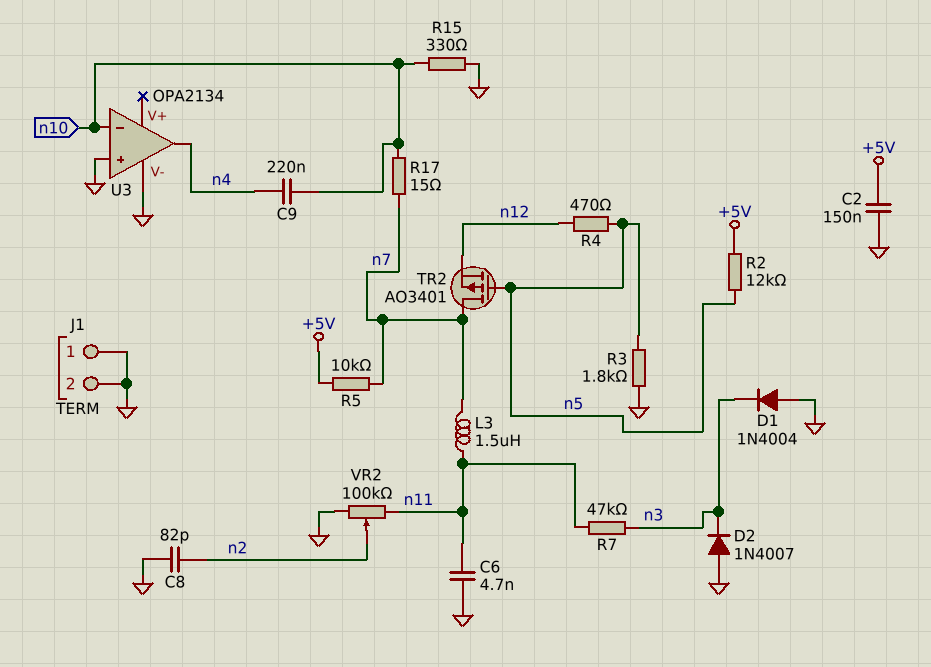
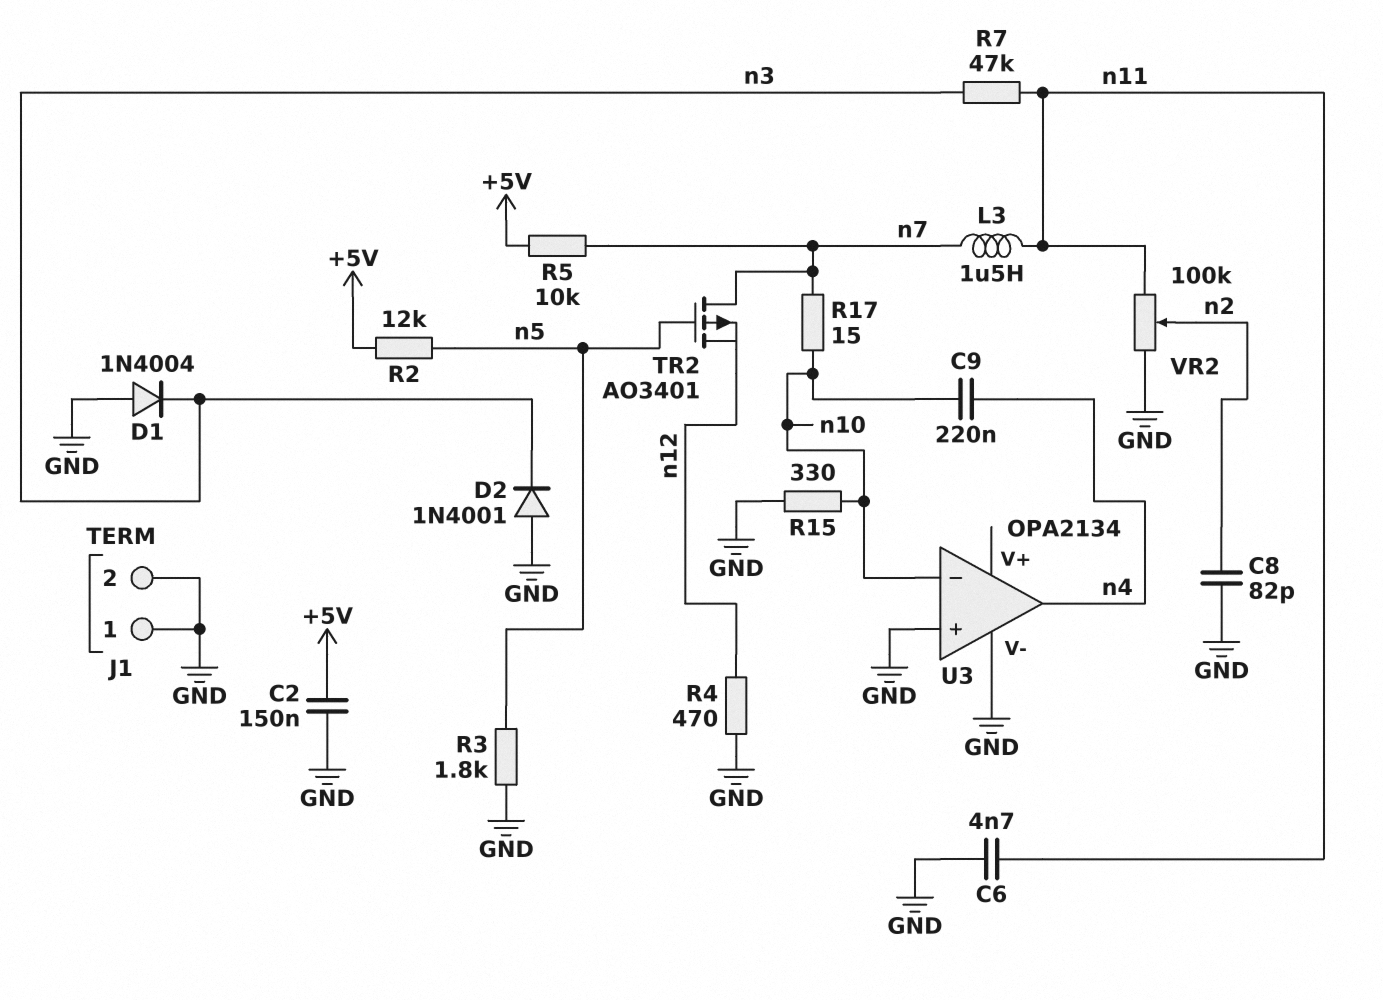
D2: diode 1N4007 (A GND, K n3) -> diode 1N4001 (A GND, K n3)
R4: 470 (n5, n12) -> 470 (GND, n12)

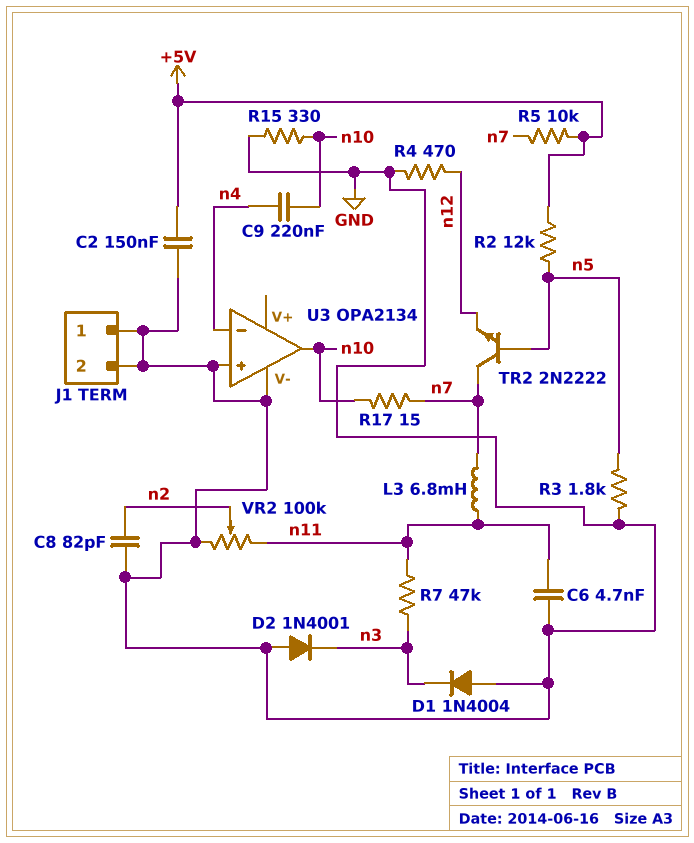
L3: 1.5uH (n7, n11) -> 6.8mH (n7, n11)
TR2: PMOS AO3401 (G n5, D n7, S n12) -> NPN 2N2222 (B n5, C n7, E n12)
U3 pin in-: n10 -> n4
U3 pin out: n4 -> n10

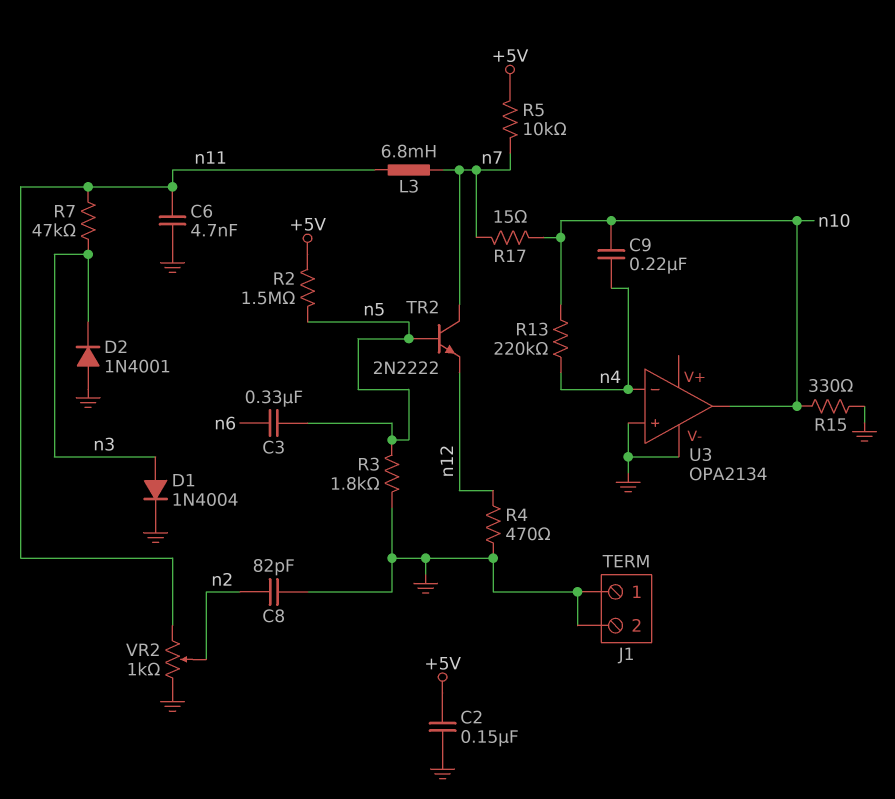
C3: none -> 330nF (n5, n6)
D1: diode 1N4004 (A GND, K n3) -> diode 1N4004 (A n3, K GND)
R2: 12k (+5V, n5) -> 1.5M (+5V, n5)
R13: none -> 220k (n4, n10)
VR2: 100k (GND, n11, wiper n2) -> 1k (GND, n11, wiper n2)

